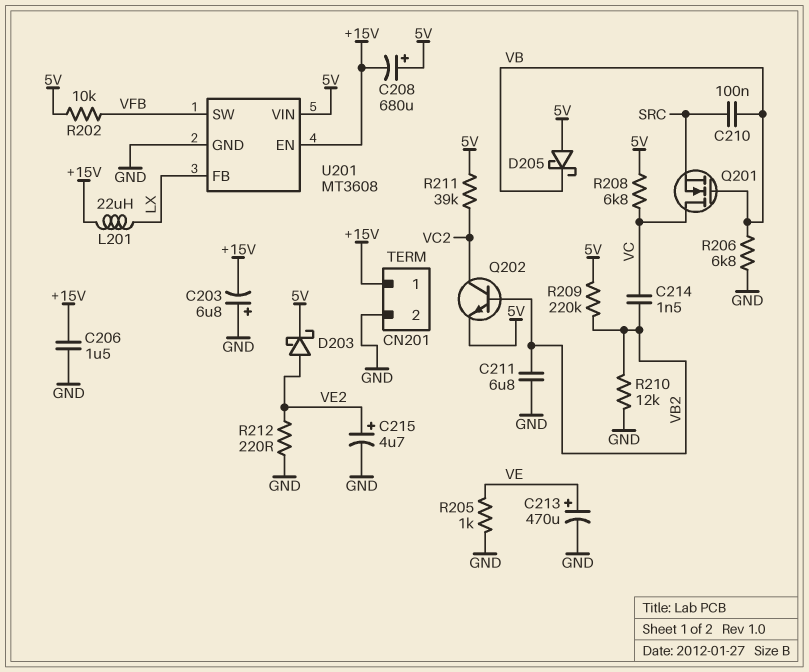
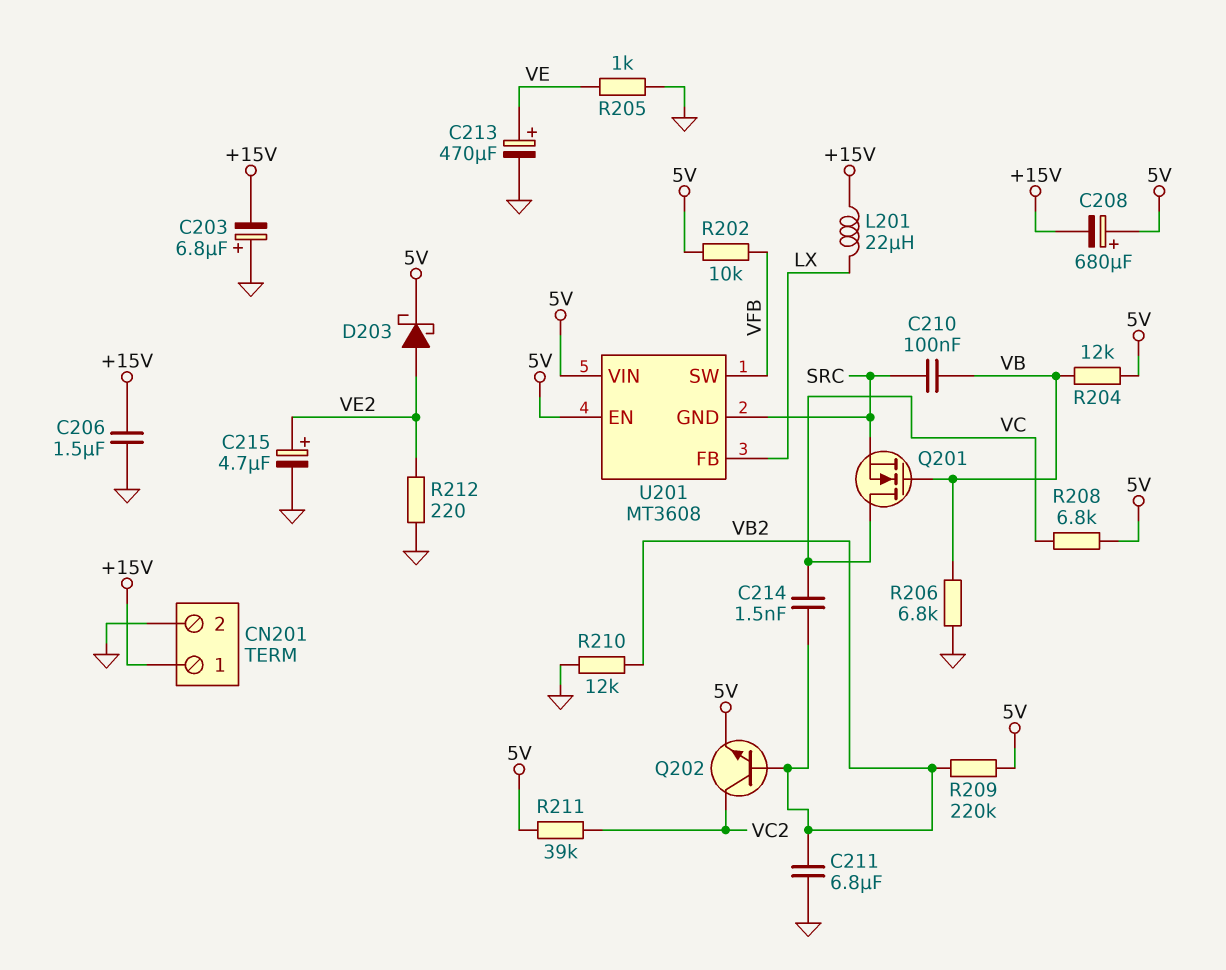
D205: schottky (A 5V, K VB) -> none
R204: none -> 12k (5V, VB)
U201 pin EN: +15V -> 5V
U201 pin GND: GND -> SRC

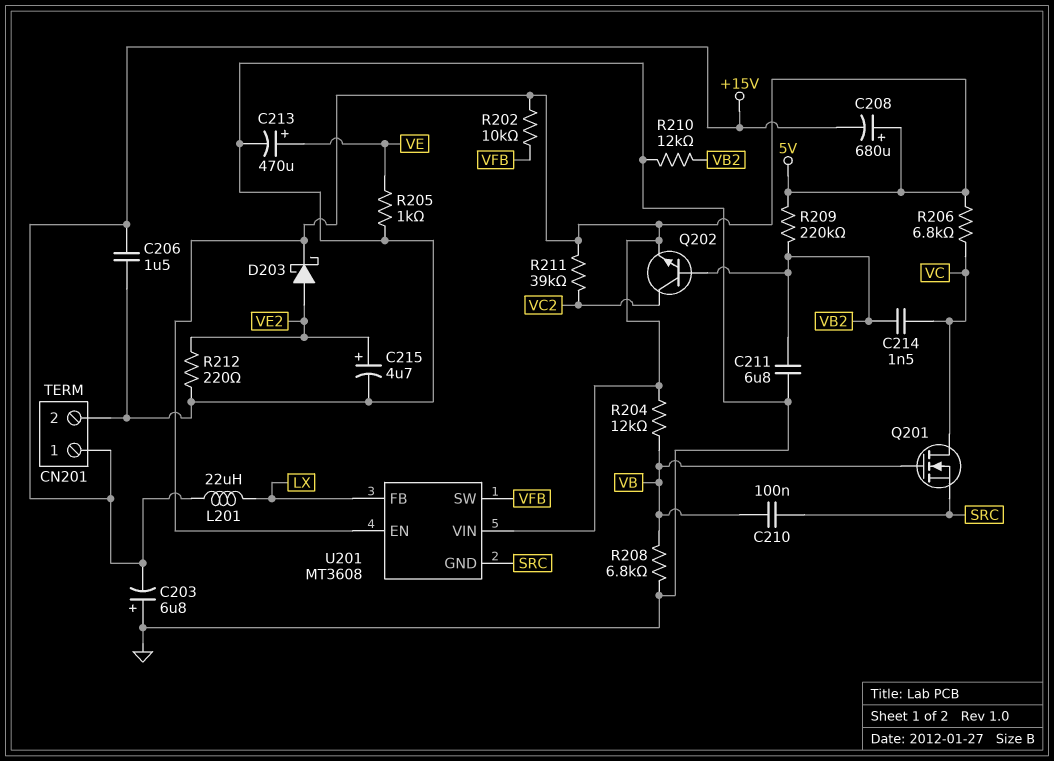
R206: 6.8k (GND, VB) -> 6.8k (5V, VC)
R208: 6.8k (5V, VC) -> 6.8k (GND, VB)

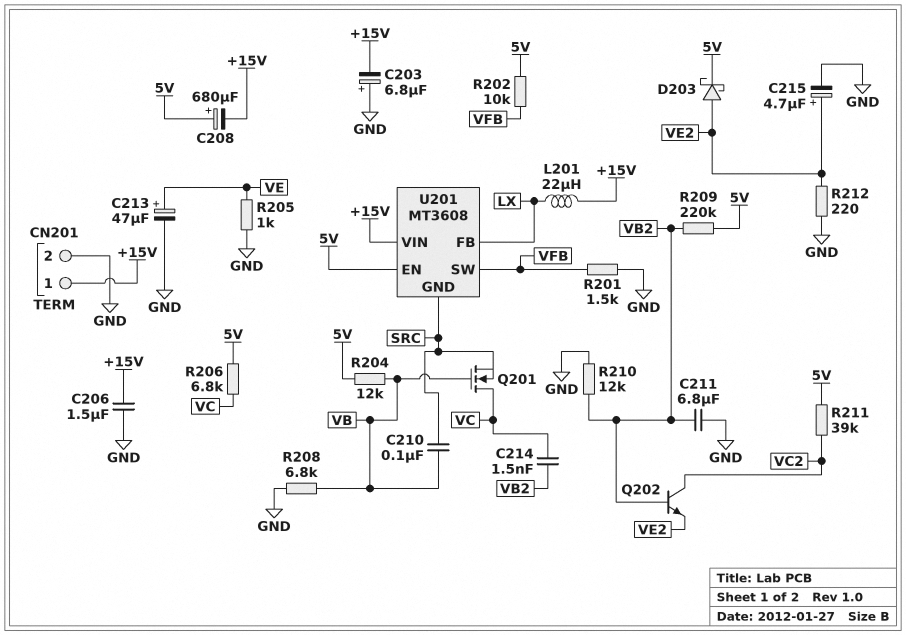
C213: 470uF (plus VE, minus GND) -> 47uF (plus VE, minus GND)
Q202: NPN (B VB2, C VC2, E 5V) -> NPN (B VB2, C VC2, E VE2)
R201: none -> 1.5k (GND, VFB)
U201 pin VIN: 5V -> +15V

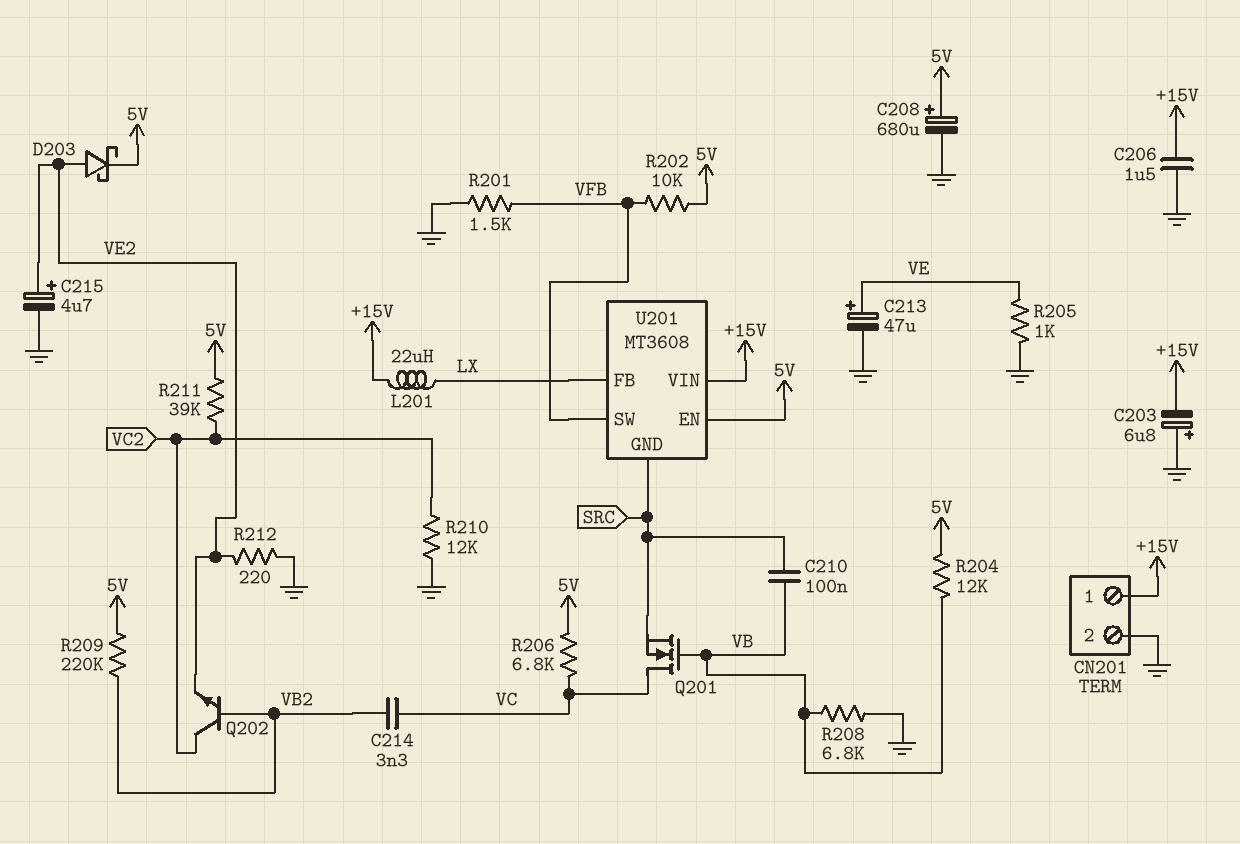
C208: 680uF (plus 5V, minus +15V) -> 680uF (plus 5V, minus GND)
C211: 6.8uF (GND, VB2) -> none
C214: 1.5nF (VB2, VC) -> 3.3nF (VB2, VC)
R210: 12k (GND, VB2) -> 12k (GND, VC2)

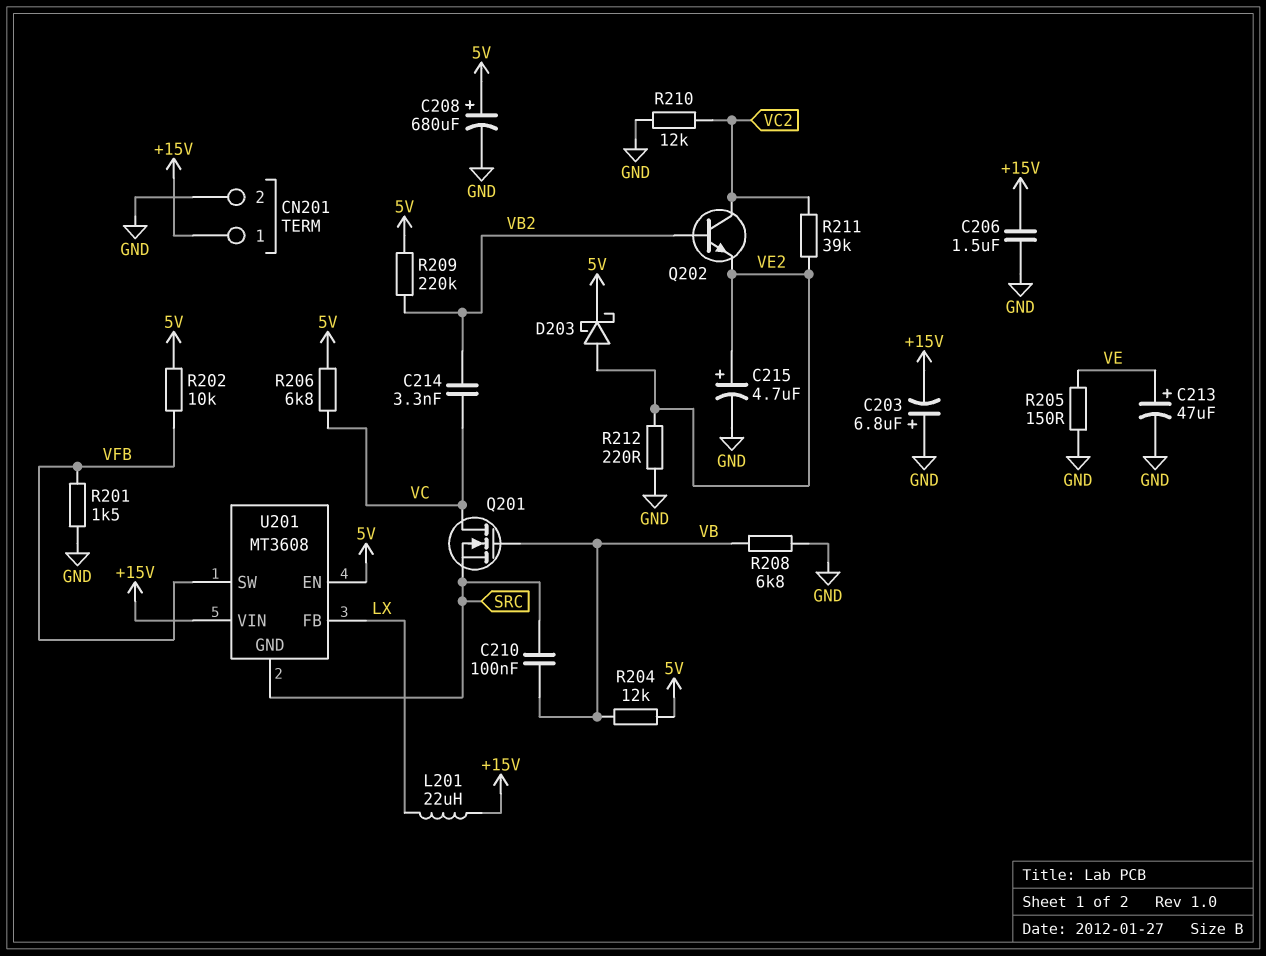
R205: 1k (GND, VE) -> 150 (GND, VE)
R211: 39k (5V, VC2) -> 39k (VC2, VE2)

